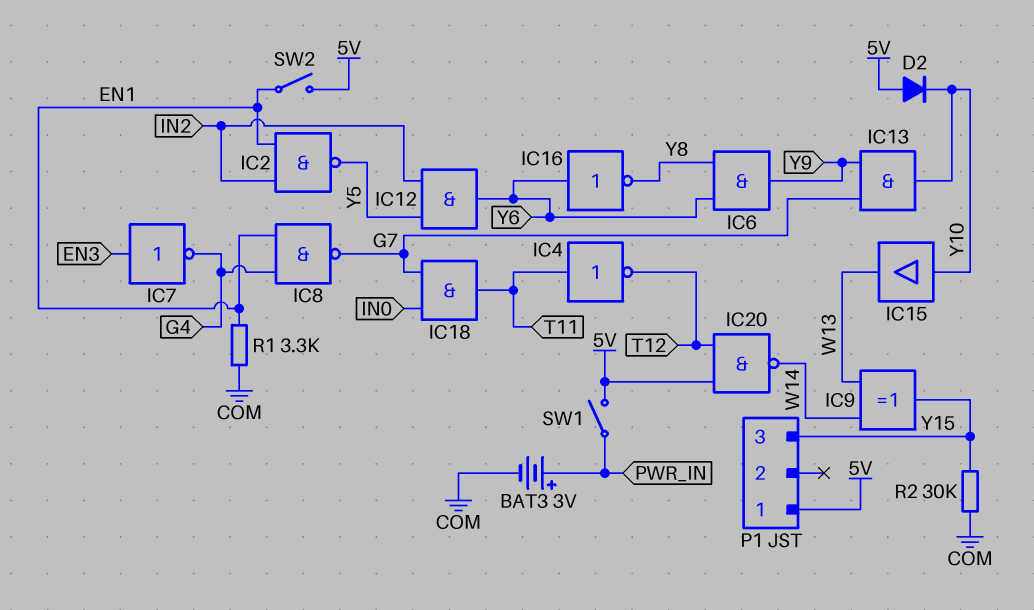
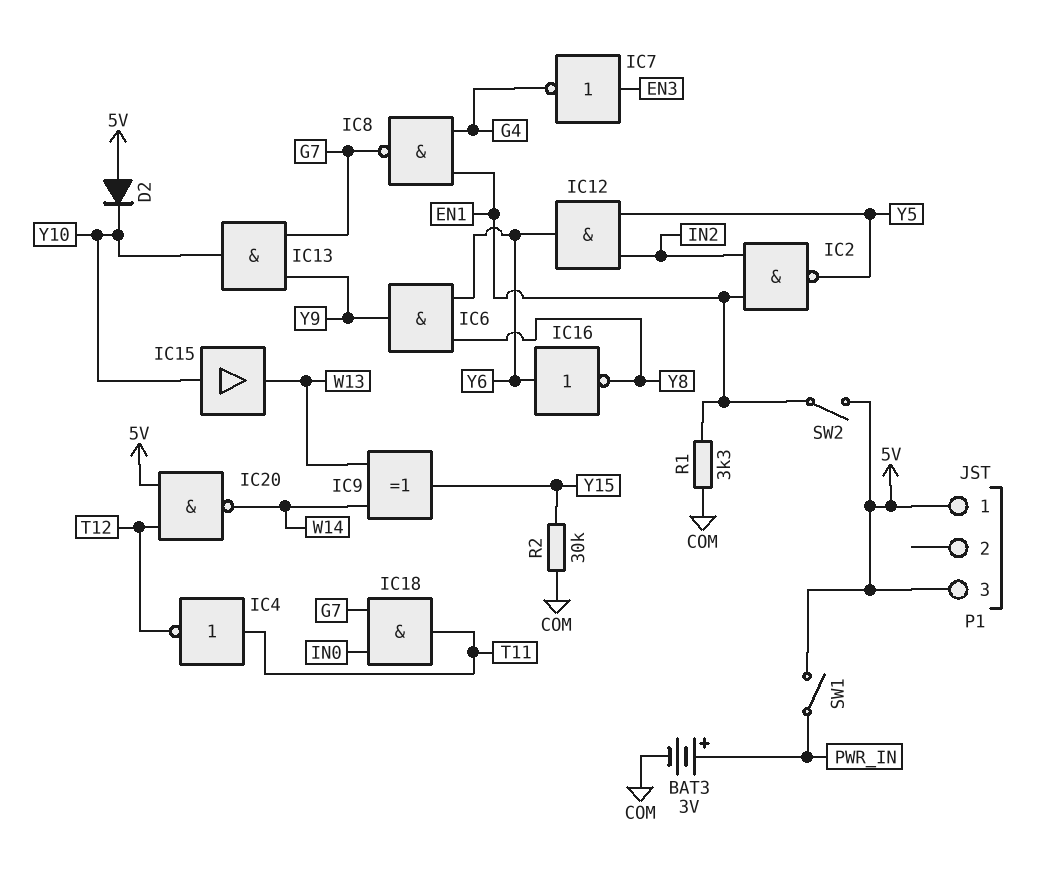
P1 pin 3: Y15 -> 5V

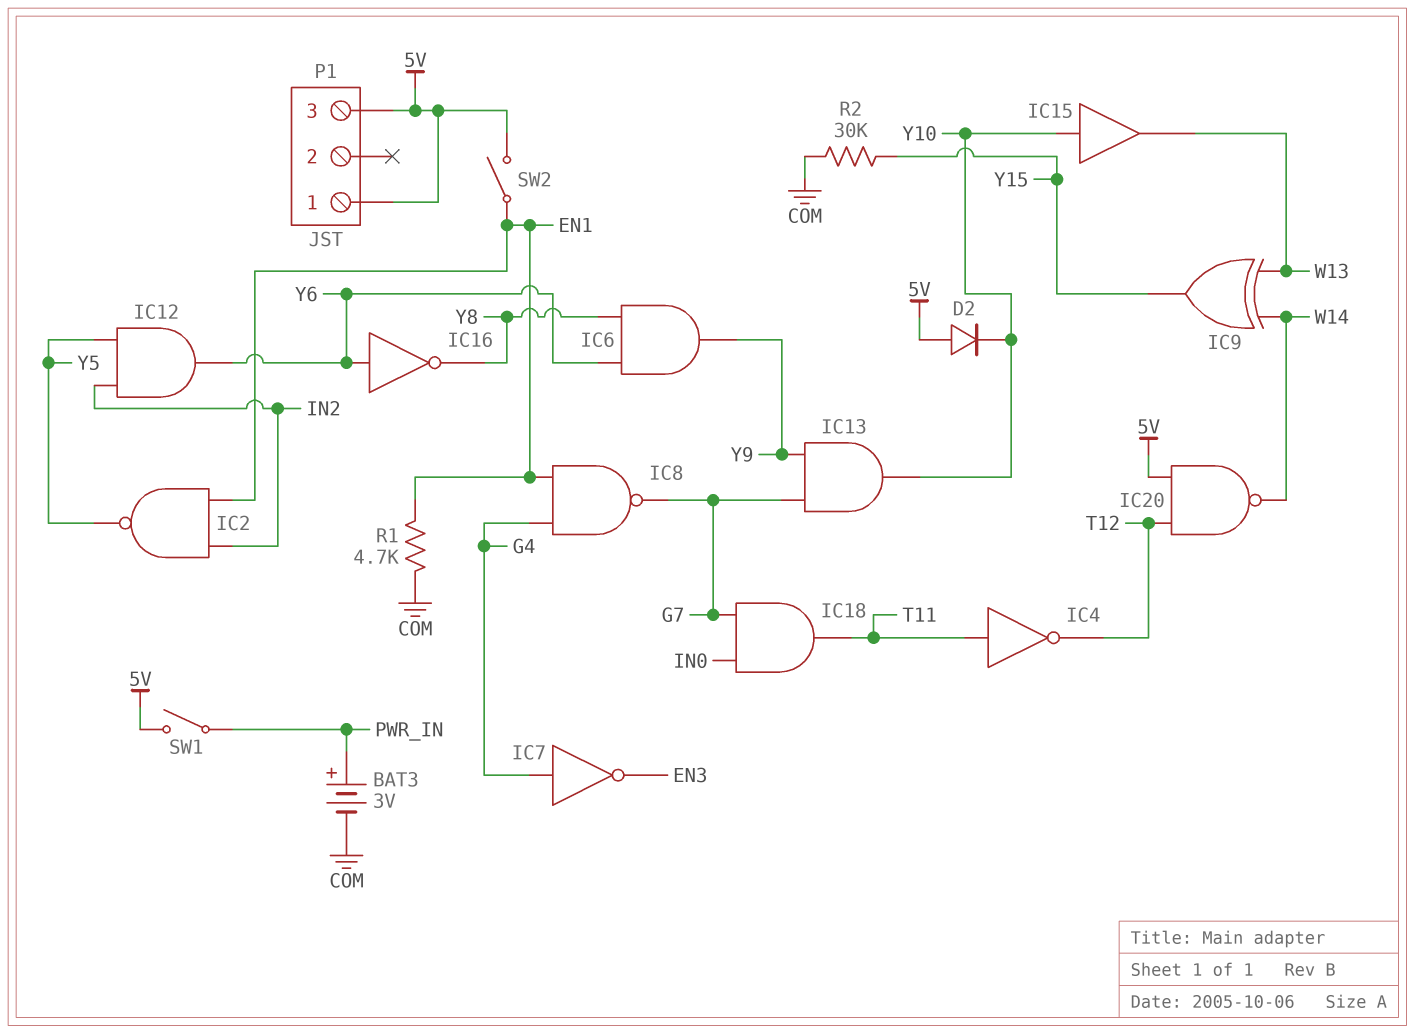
IC7: NOT (in EN3, out G4) -> NOT (in G4, out EN3)
R1: 3.3k (COM, EN1) -> 4.7k (COM, EN1)

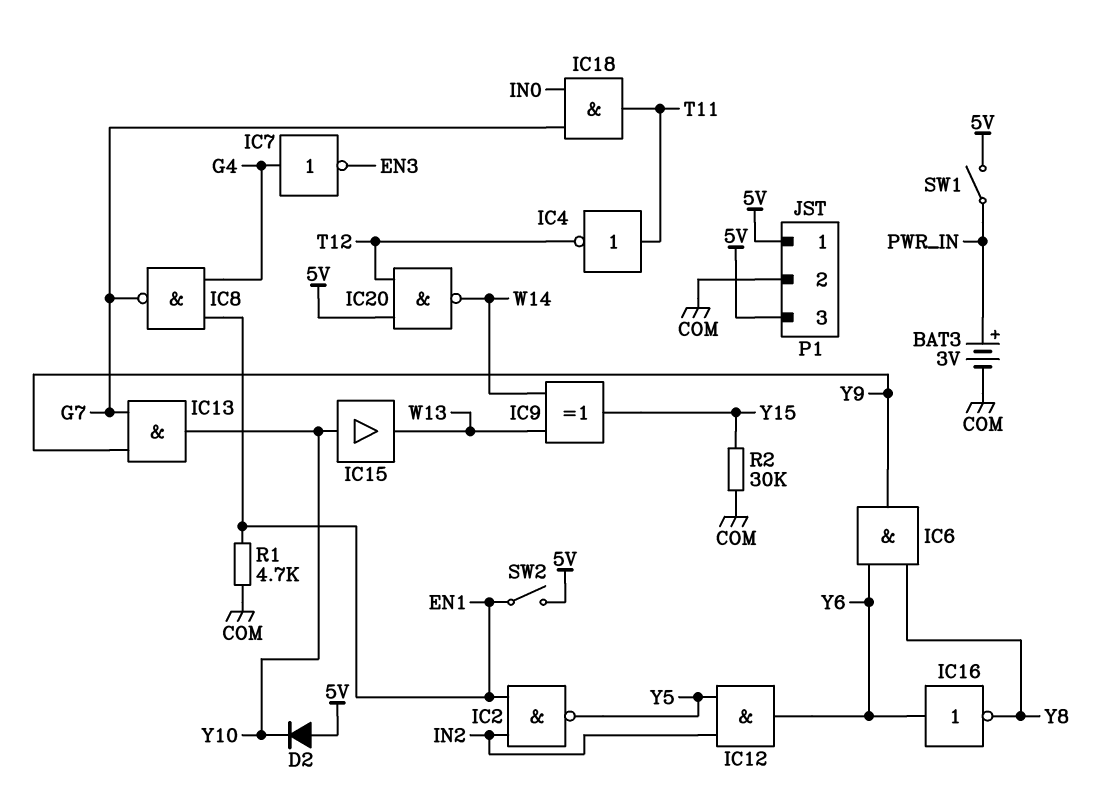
P1 pin 2: none -> COM

